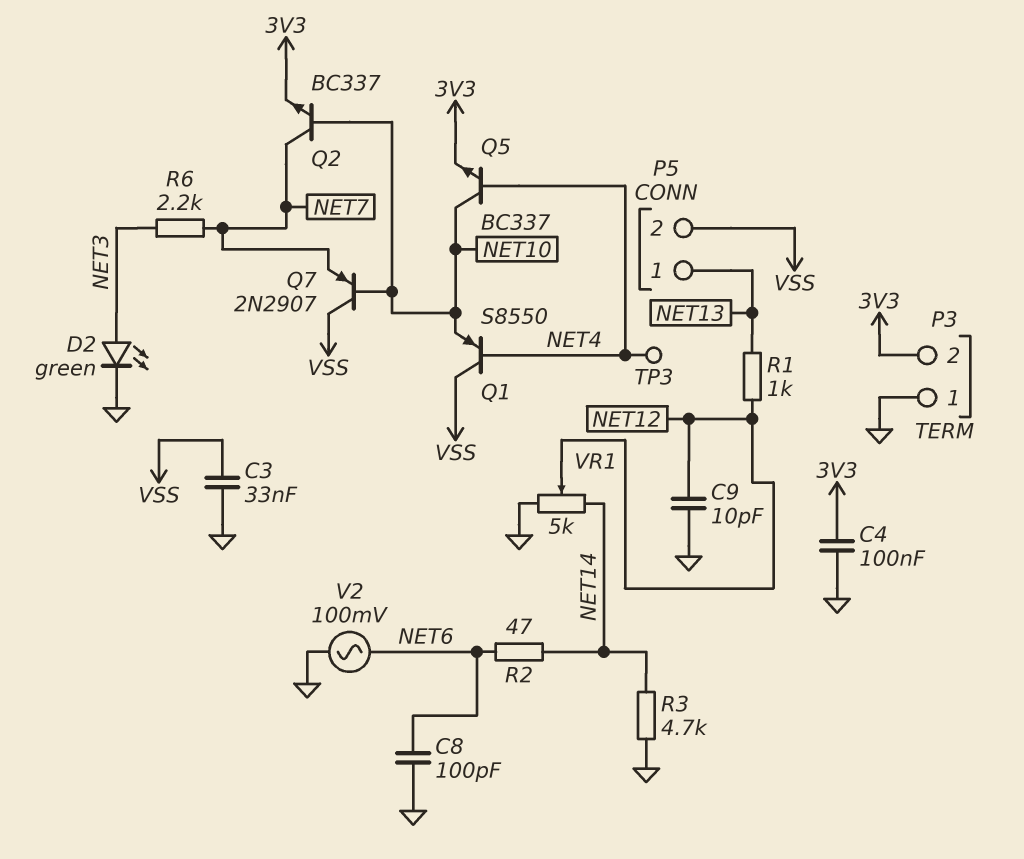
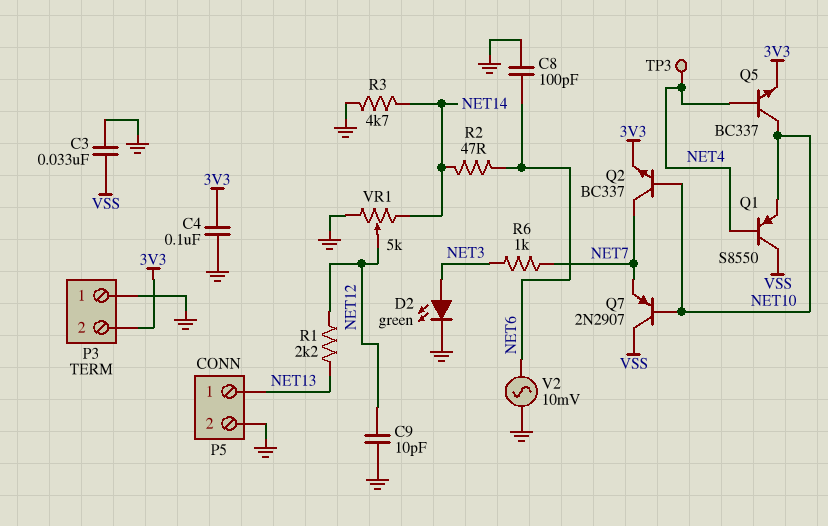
P5 pin 2: VSS -> GND
R1: 1k (NET12, NET13) -> 2.2k (NET12, NET13)
R6: 2.2k (NET3, NET7) -> 1k (NET3, NET7)
V2: AC 100mV (GND, NET6) -> AC 10mV (GND, NET6)

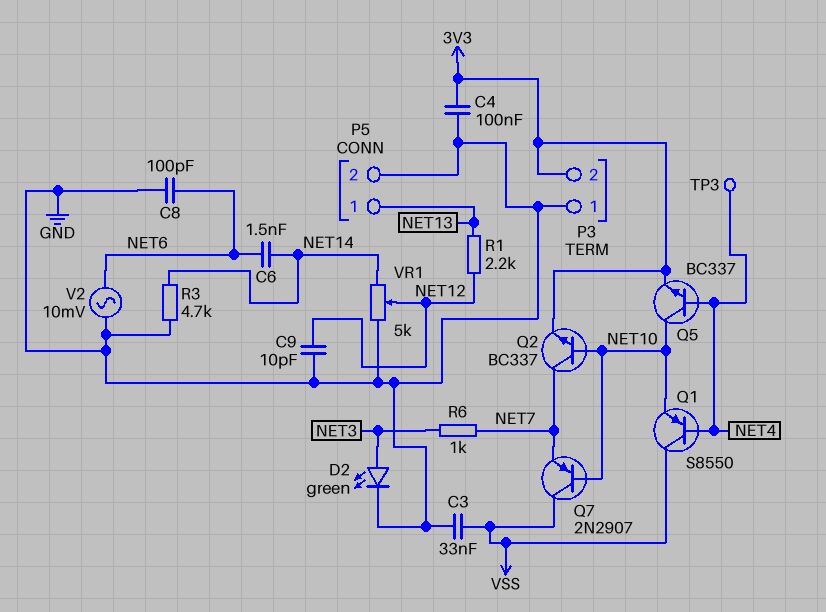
C6: none -> 1.5nF (NET6, NET14)
R2: 47 (NET6, NET14) -> none

